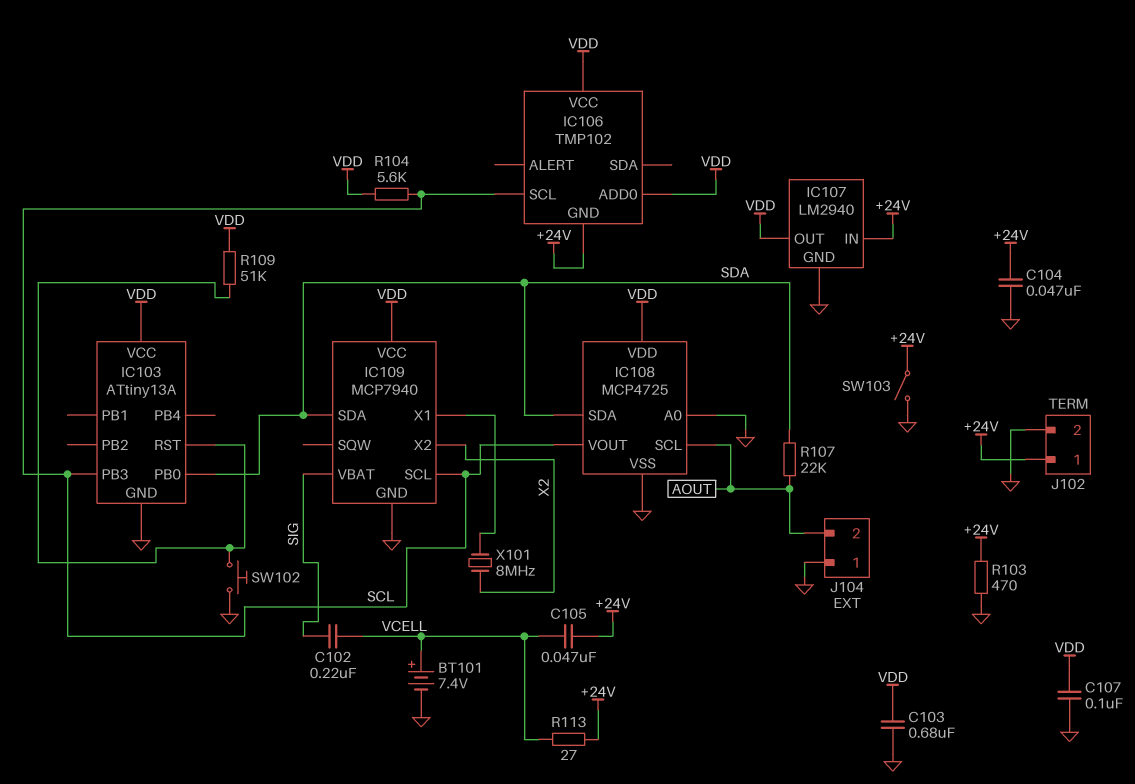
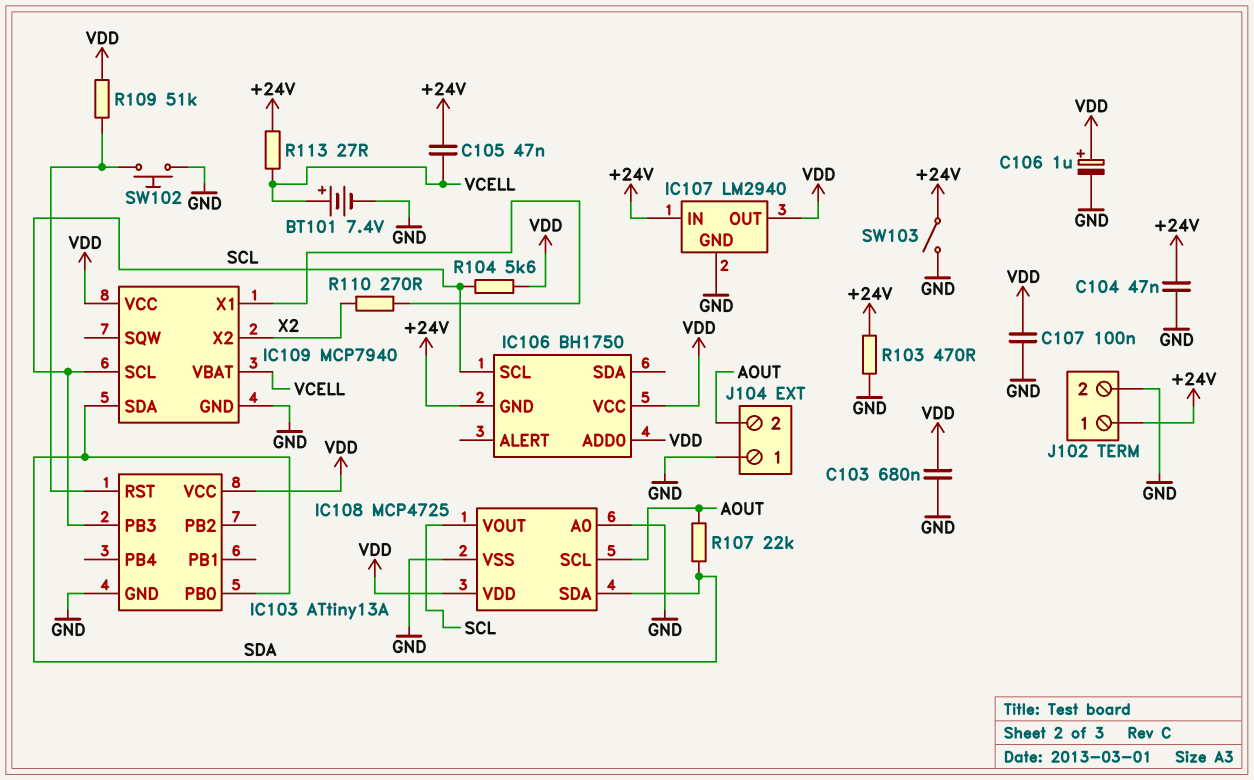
C102: 220nF (SIG, VCELL) -> none
C106: none -> 1uF (plus VDD, minus GND)
IC106: TMP102 -> BH1750
IC109 pin VBAT: SIG -> VCELL
R110: none -> 270 (IC109/X1, X2)
X101: 8MHz (IC109/X1, X2) -> none

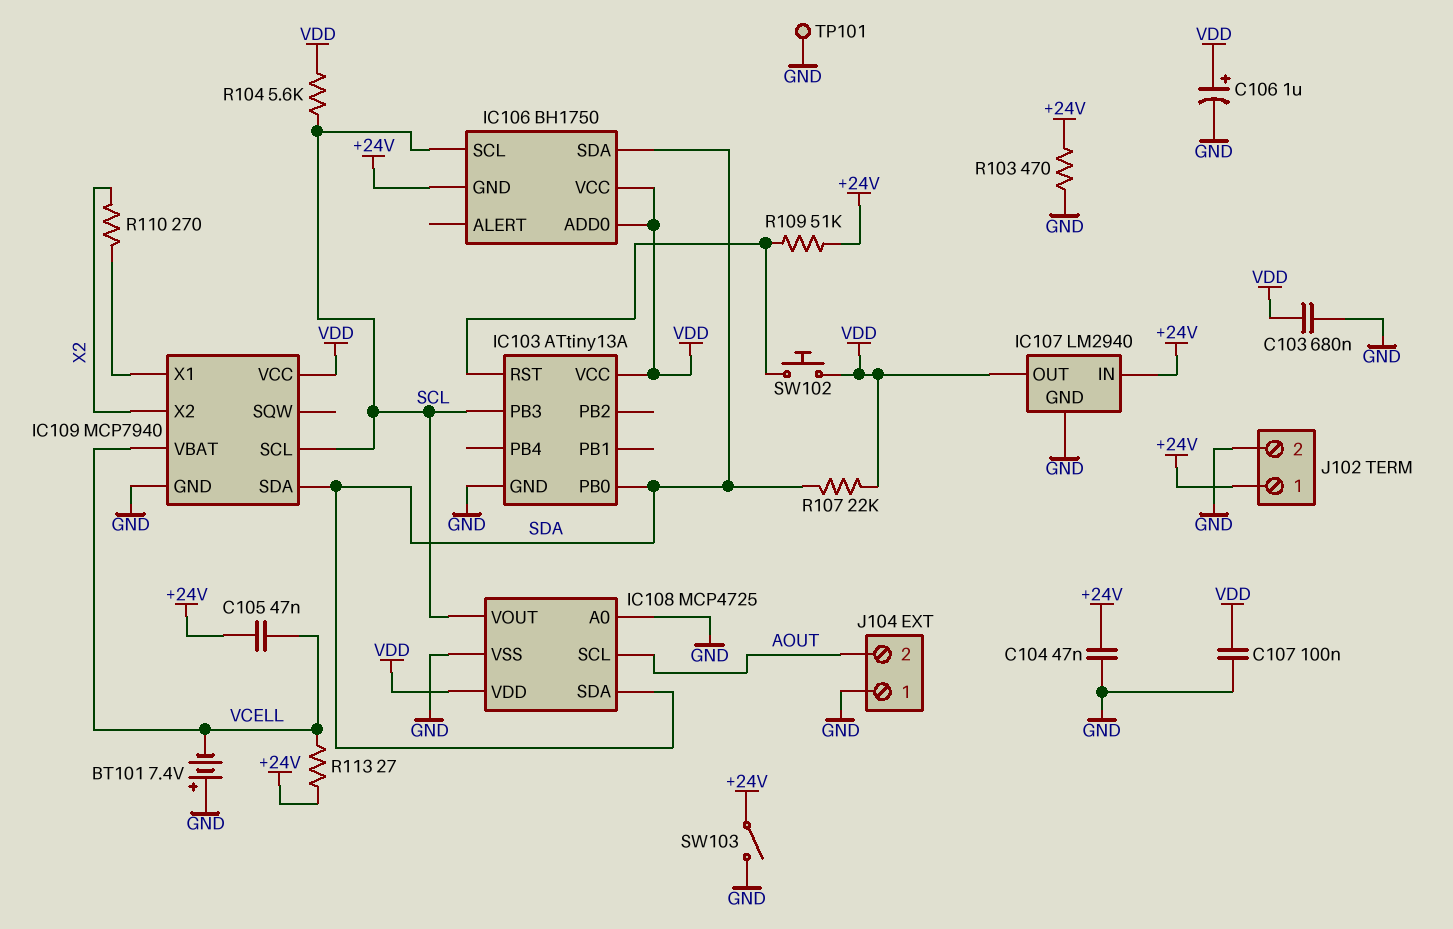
BT101: 7.4V (plus VCELL, minus GND) -> 7.4V (plus GND, minus VCELL)
IC106 pin SDA: none -> SDA
R107: 22k (AOUT, SDA) -> 22k (SDA, VDD)
R109: 51k (IC103/RST, VDD) -> 51k (+24V, IC103/RST)
SW102: button (GND, IC103/RST) -> button (IC103/RST, VDD)
TP101: none -> test point (GND)

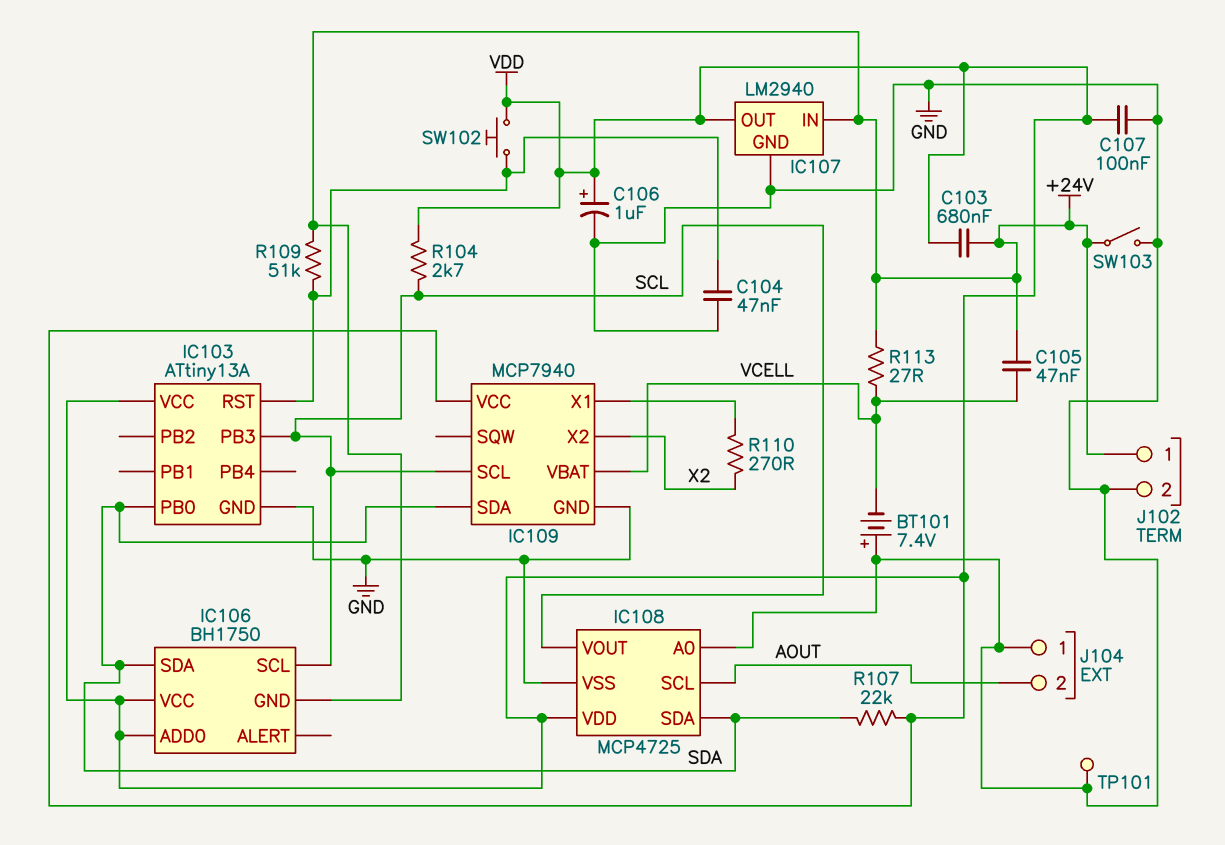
C103: 680nF (GND, VDD) -> 680nF (+24V, VDD)
C104: 47nF (+24V, GND) -> 47nF (GND, IC103/RST)
R103: 470 (+24V, GND) -> none
R104: 5.6k (SCL, VDD) -> 2.7k (SCL, VDD)

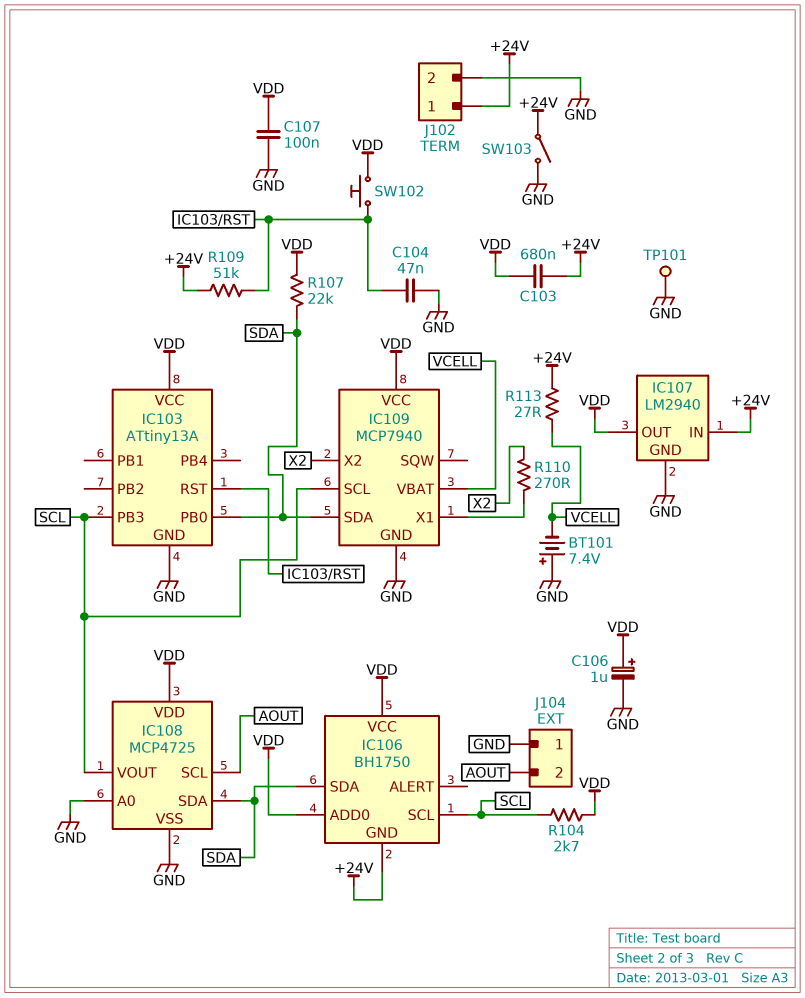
C105: 47nF (+24V, VCELL) -> none

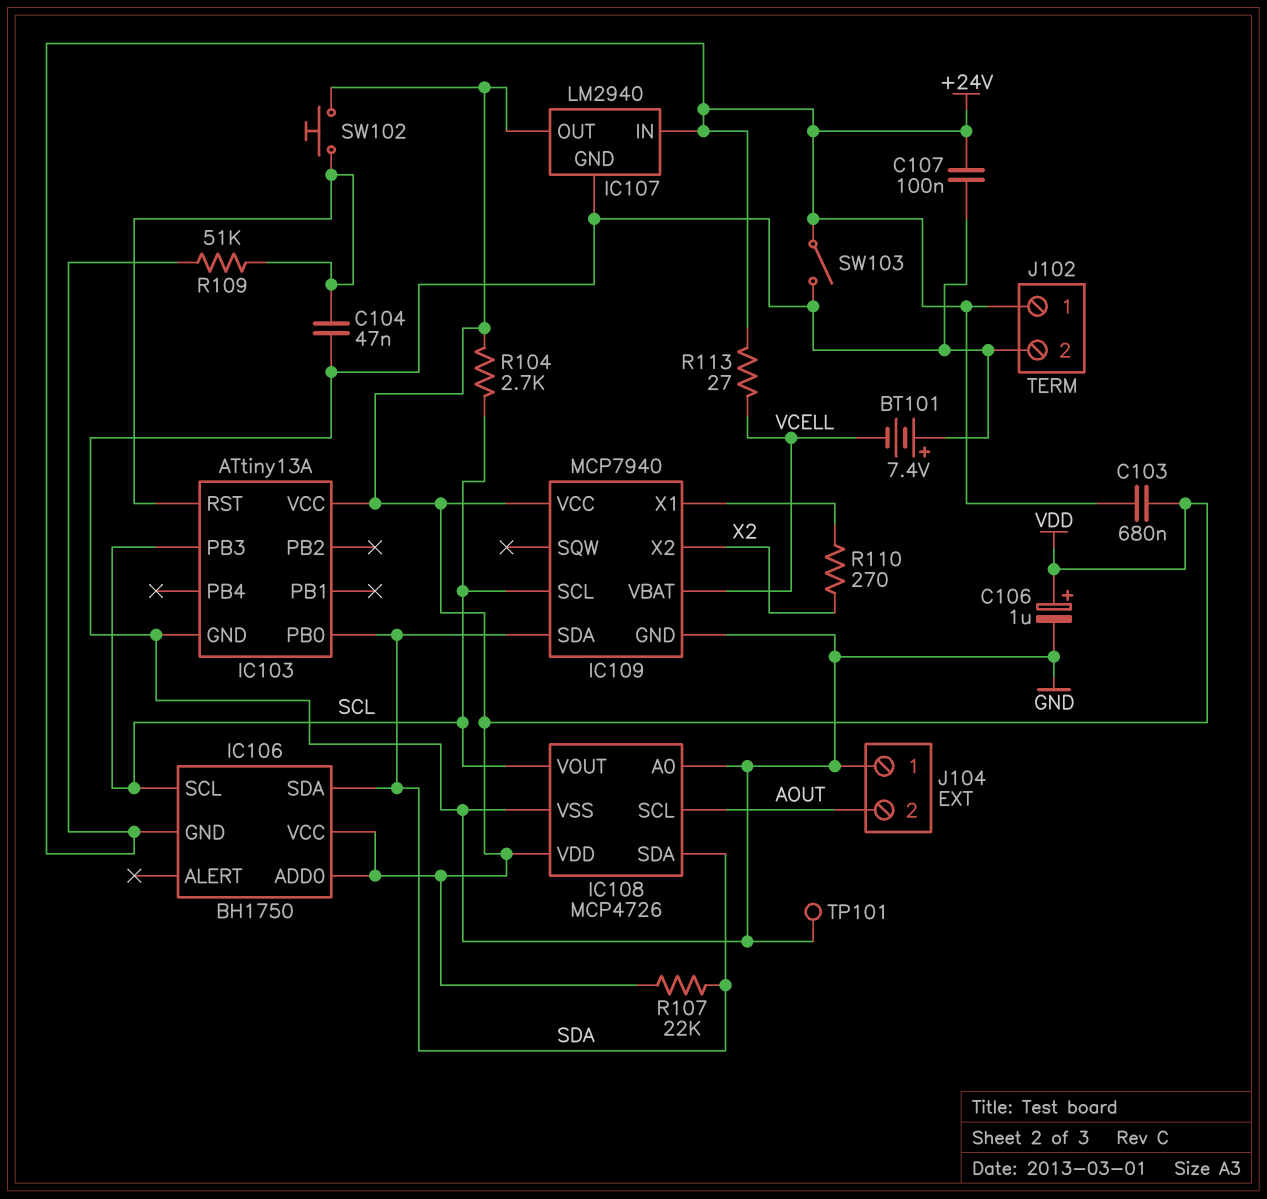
C107: 100nF (GND, VDD) -> 100nF (+24V, GND)
IC108: MCP4725 -> MCP4726

